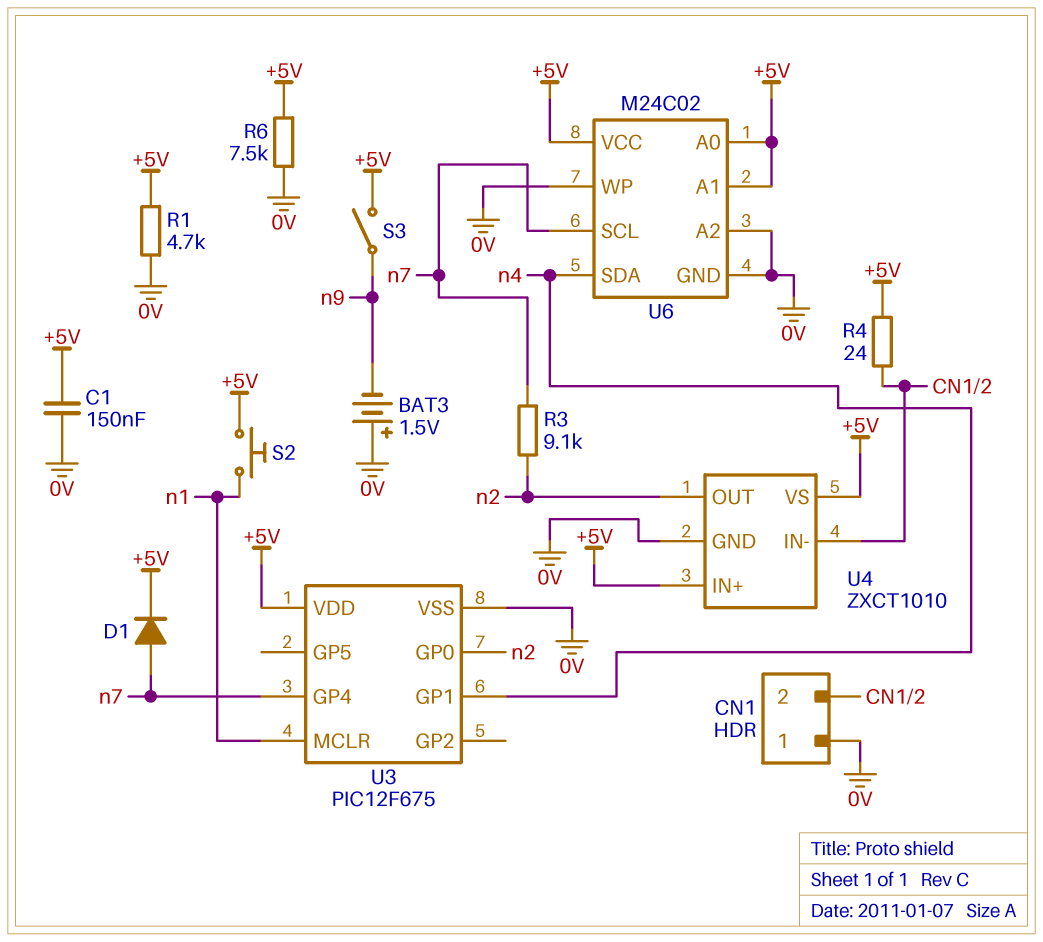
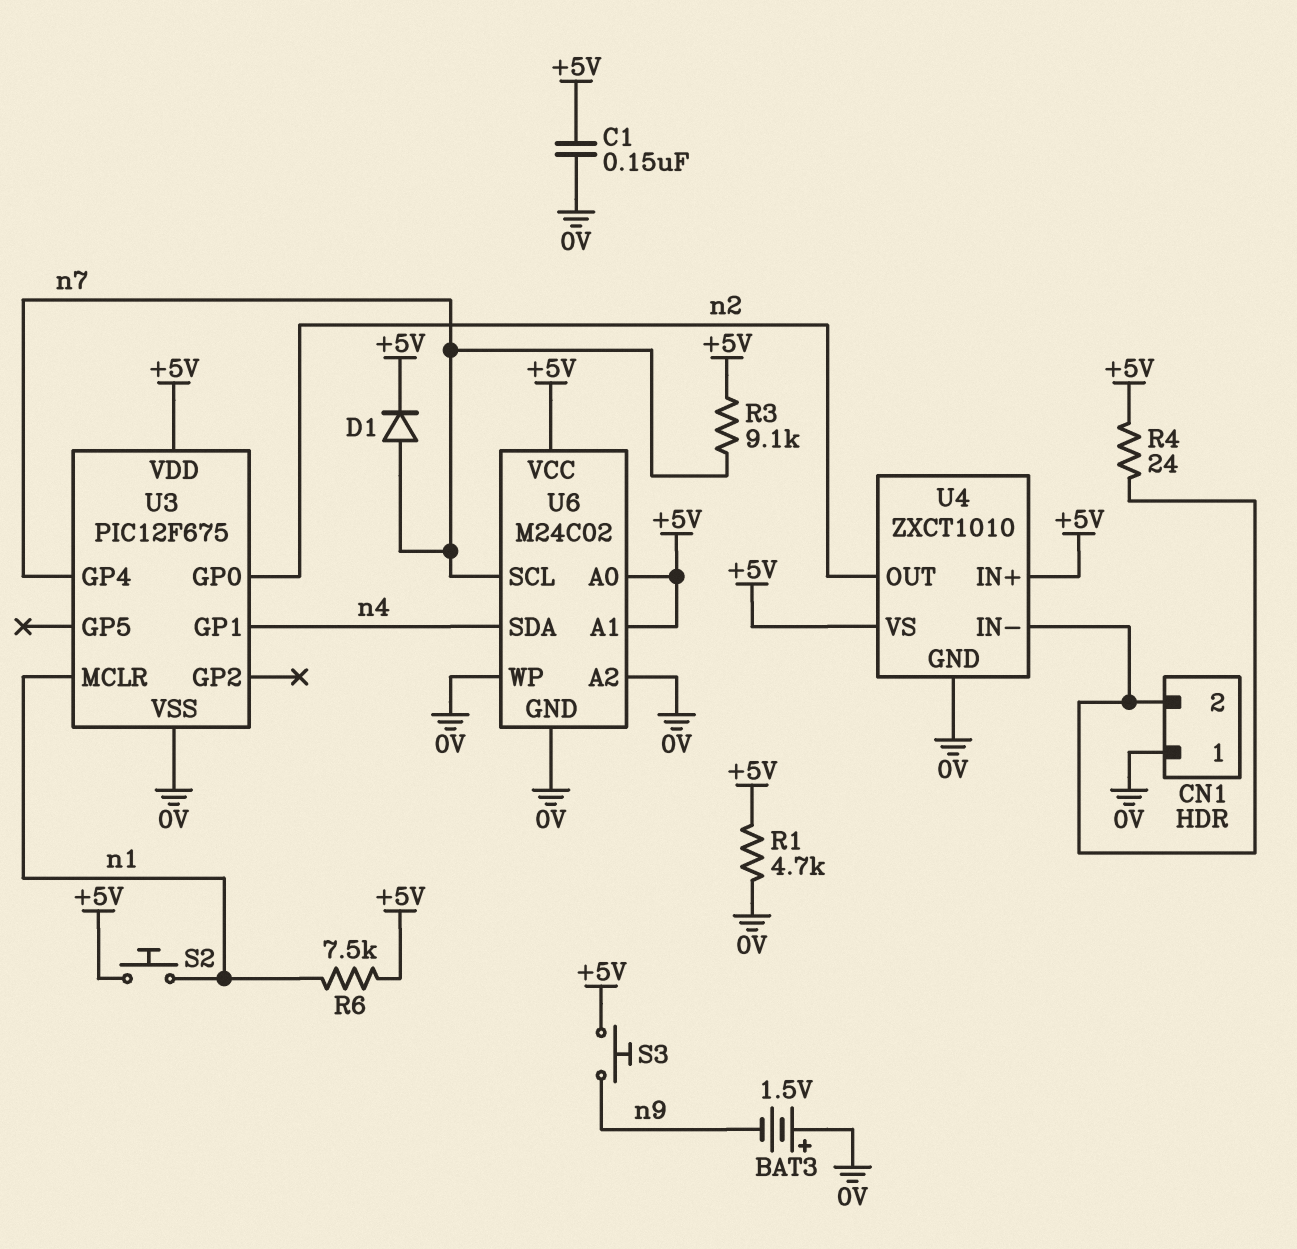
R3: 9.1k (n2, n7) -> 9.1k (+5V, n7)
R6: 7.5k (+5V, 0V) -> 7.5k (+5V, n1)
S3: switch (+5V, n9) -> button (+5V, n9)

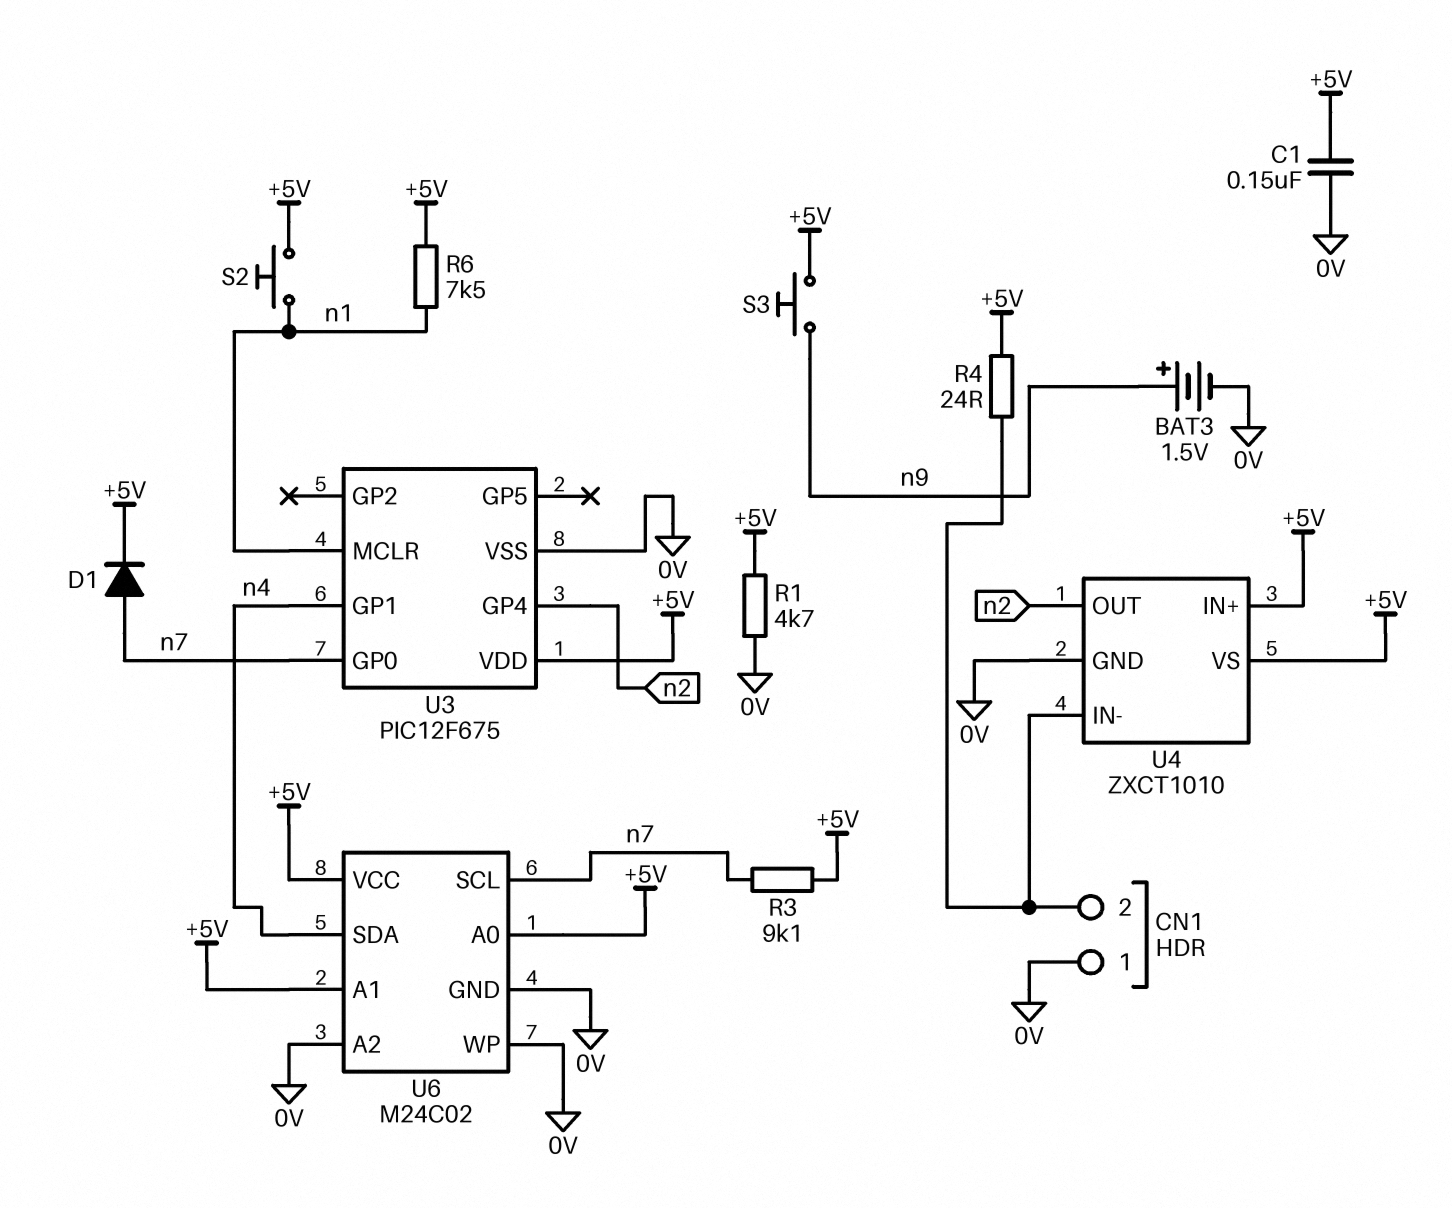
BAT3: 1.5V (plus 0V, minus n9) -> 1.5V (plus n9, minus 0V)
U3 pin GP0: n2 -> n7
U3 pin GP4: n7 -> n2

